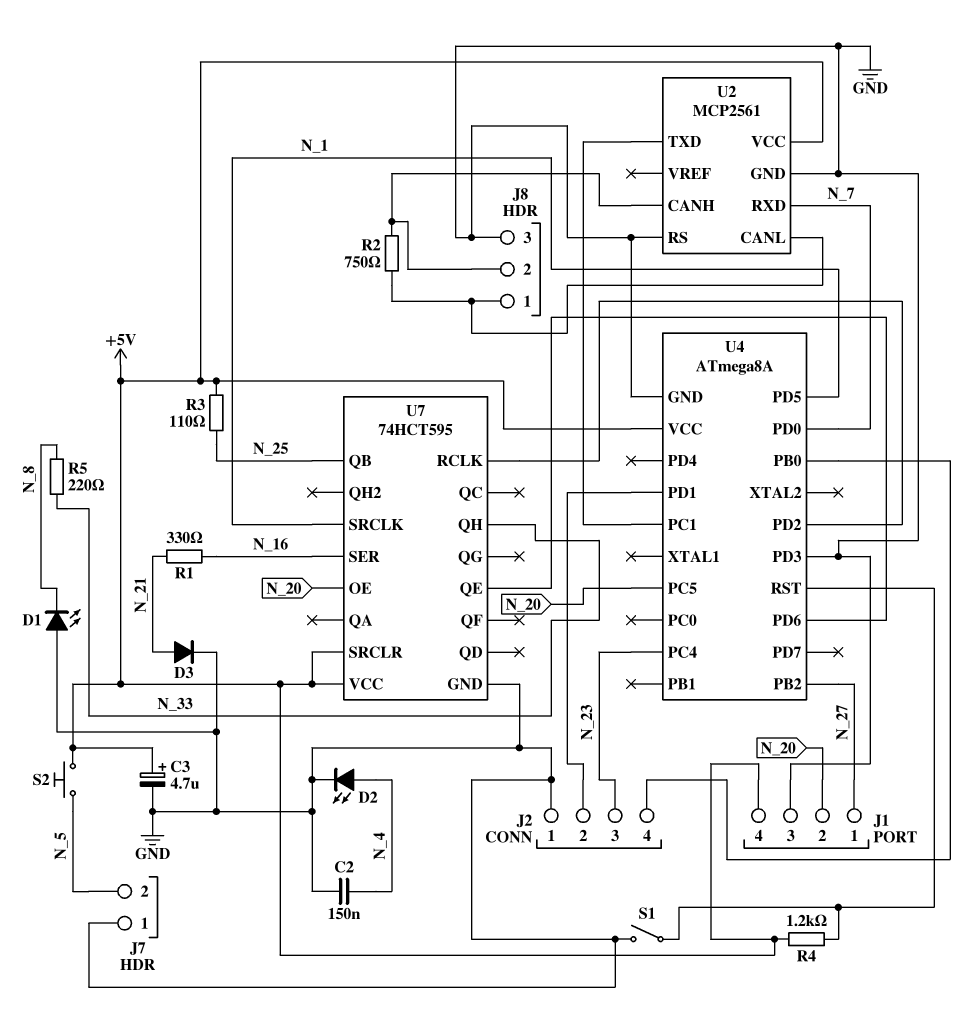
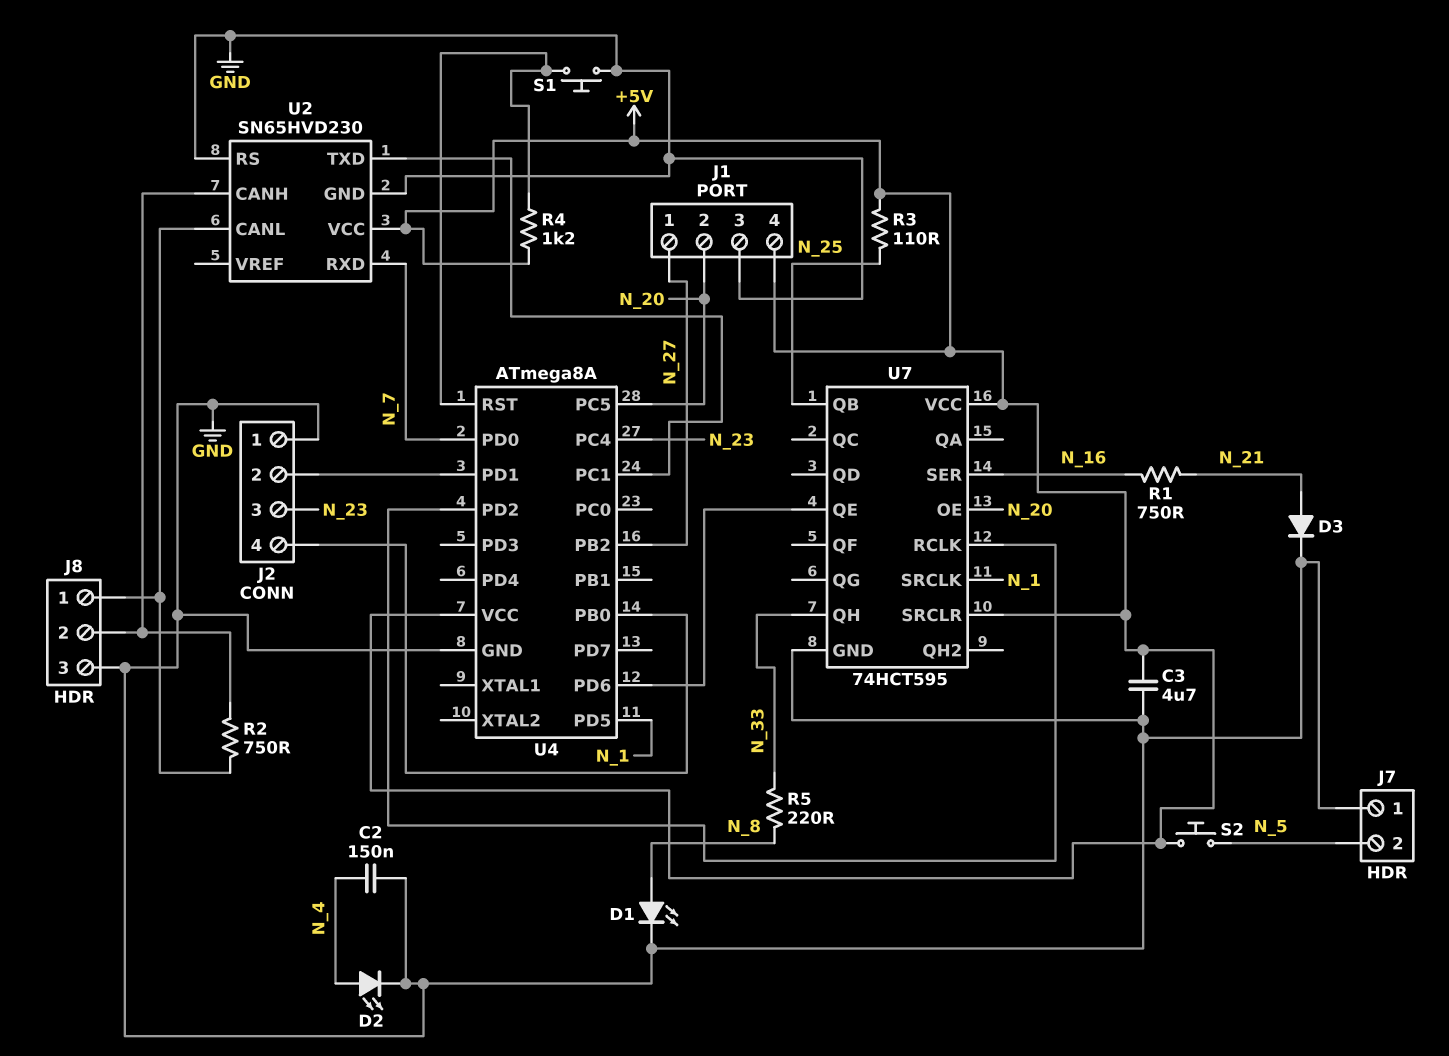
C3: 4.7uF (plus +5V, minus GND) -> 4.7uF (+5V, GND)
D1: LED (A GND, K N_8) -> LED (A N_8, K GND)
R1: 330 (N_16, N_21) -> 750 (N_16, N_21)
S1: switch (GND, U4/RST) -> button (GND, U4/RST)
U2: MCP2561 -> SN65HVD230
U4 pin PD3: GND -> none

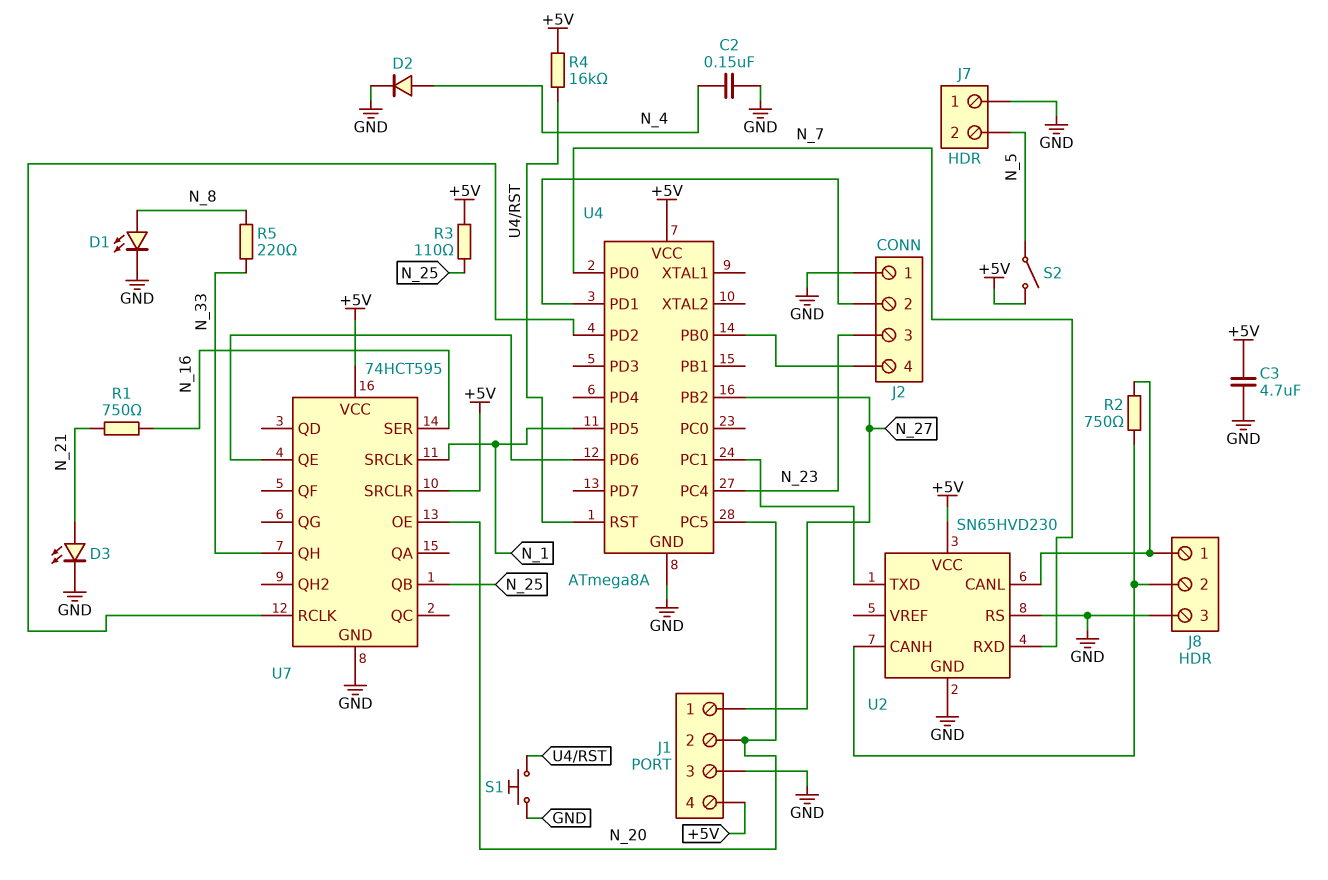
D2: LED (A N_4, K GND) -> diode (A N_4, K GND)
D3: diode (A N_21, K GND) -> LED (A N_21, K GND)
R4: 1.2k (+5V, U4/RST) -> 16k (+5V, U4/RST)
S2: button (+5V, N_5) -> switch (+5V, N_5)

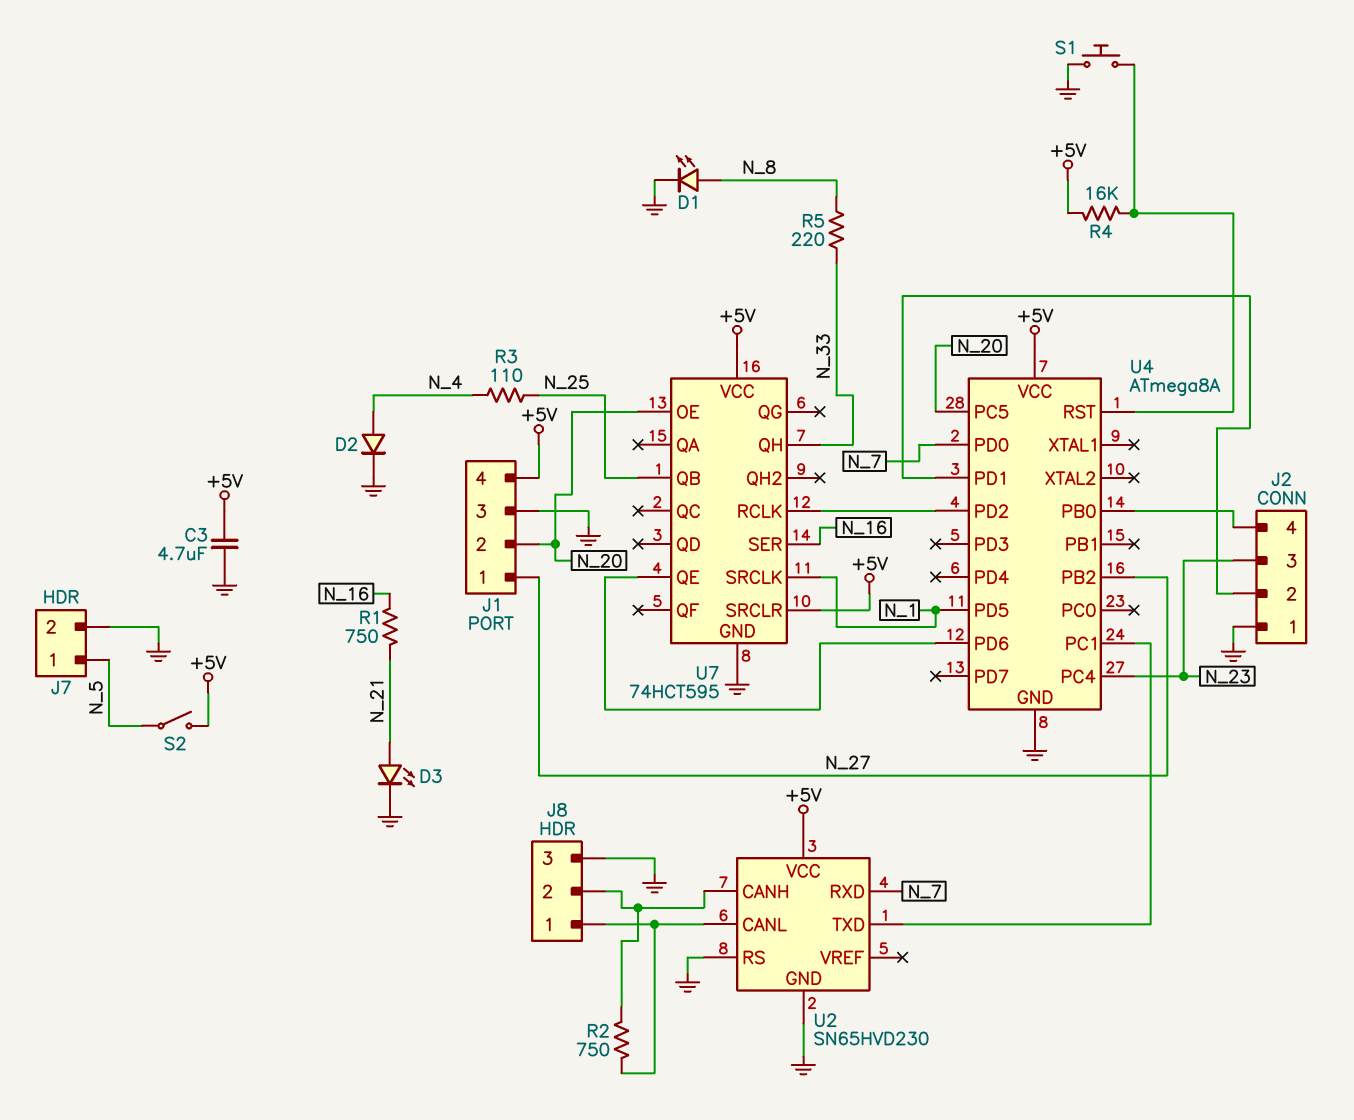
C2: 150nF (GND, N_4) -> none
J7 pin 1: GND -> N_5
J7 pin 2: N_5 -> GND
R3: 110 (+5V, N_25) -> 110 (N_4, N_25)

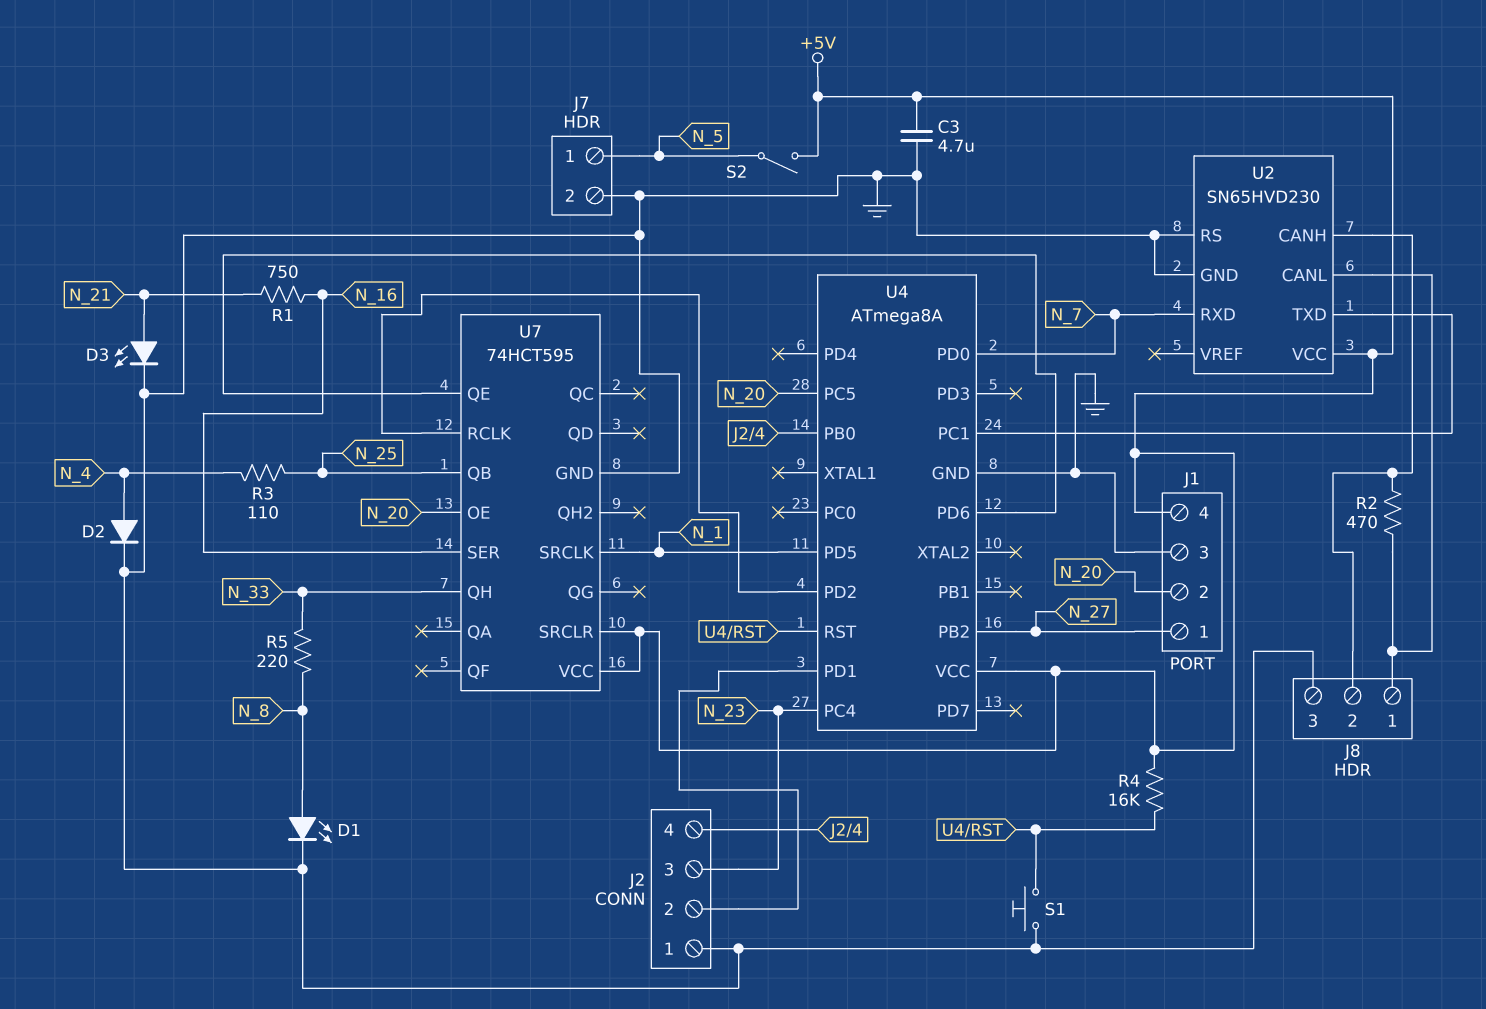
R2: 750 (J8/1, J8/2) -> 470 (J8/1, J8/2)

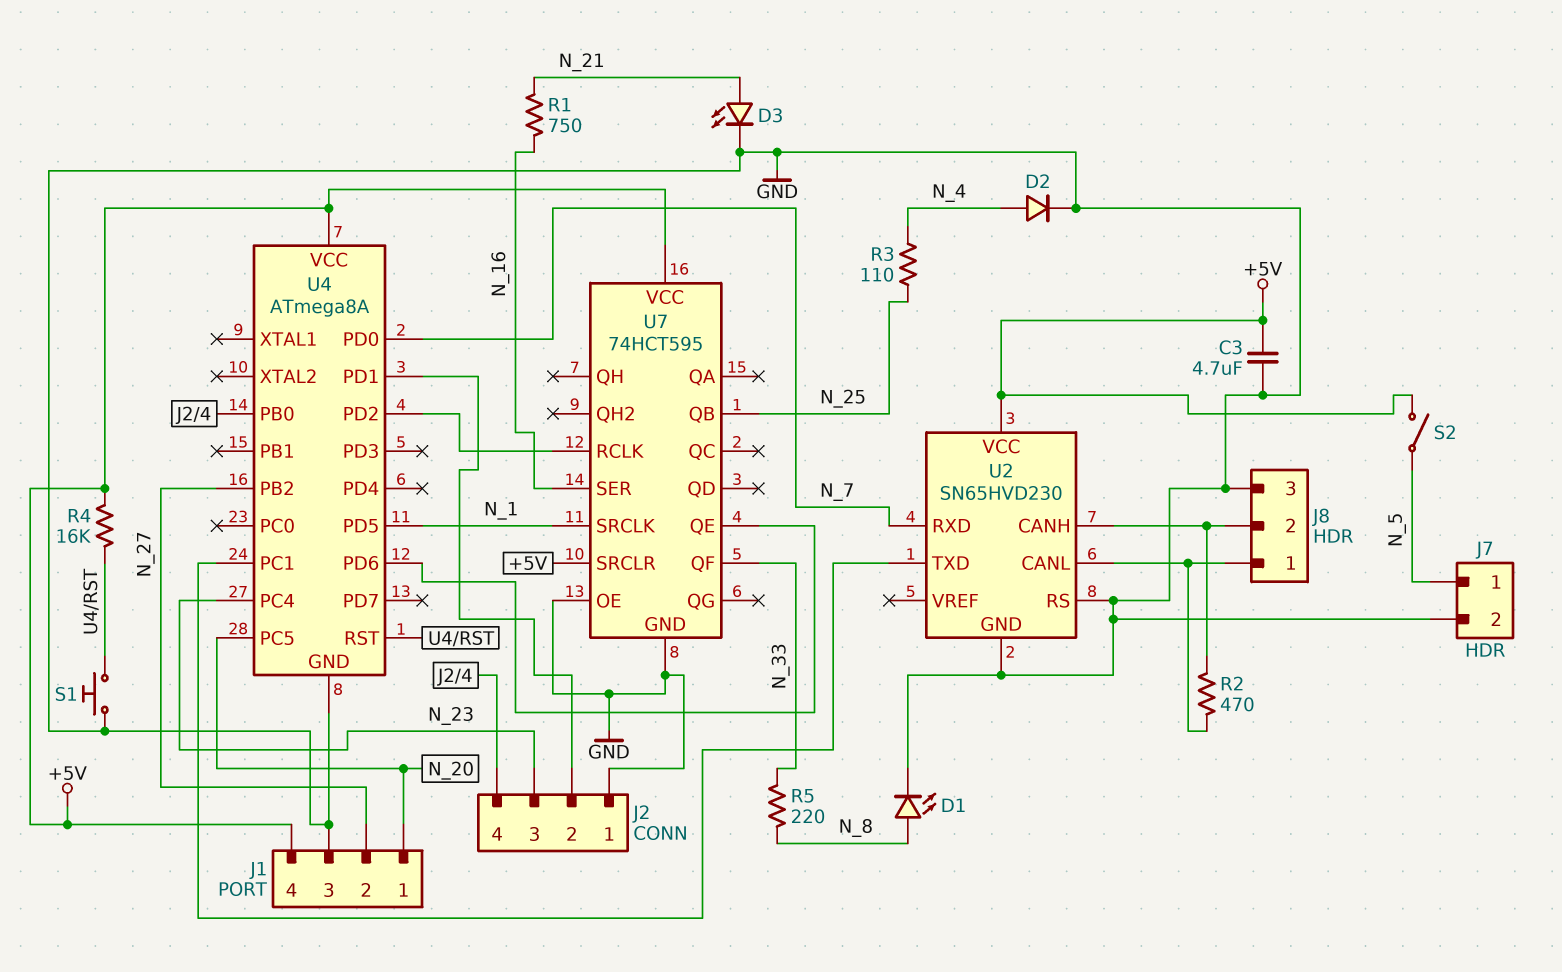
J1 pin 1: N_27 -> N_20
J1 pin 2: N_20 -> N_27
U7 pin OE: N_20 -> GND
U7 pin QF: none -> N_33
U7 pin QH: N_33 -> none

